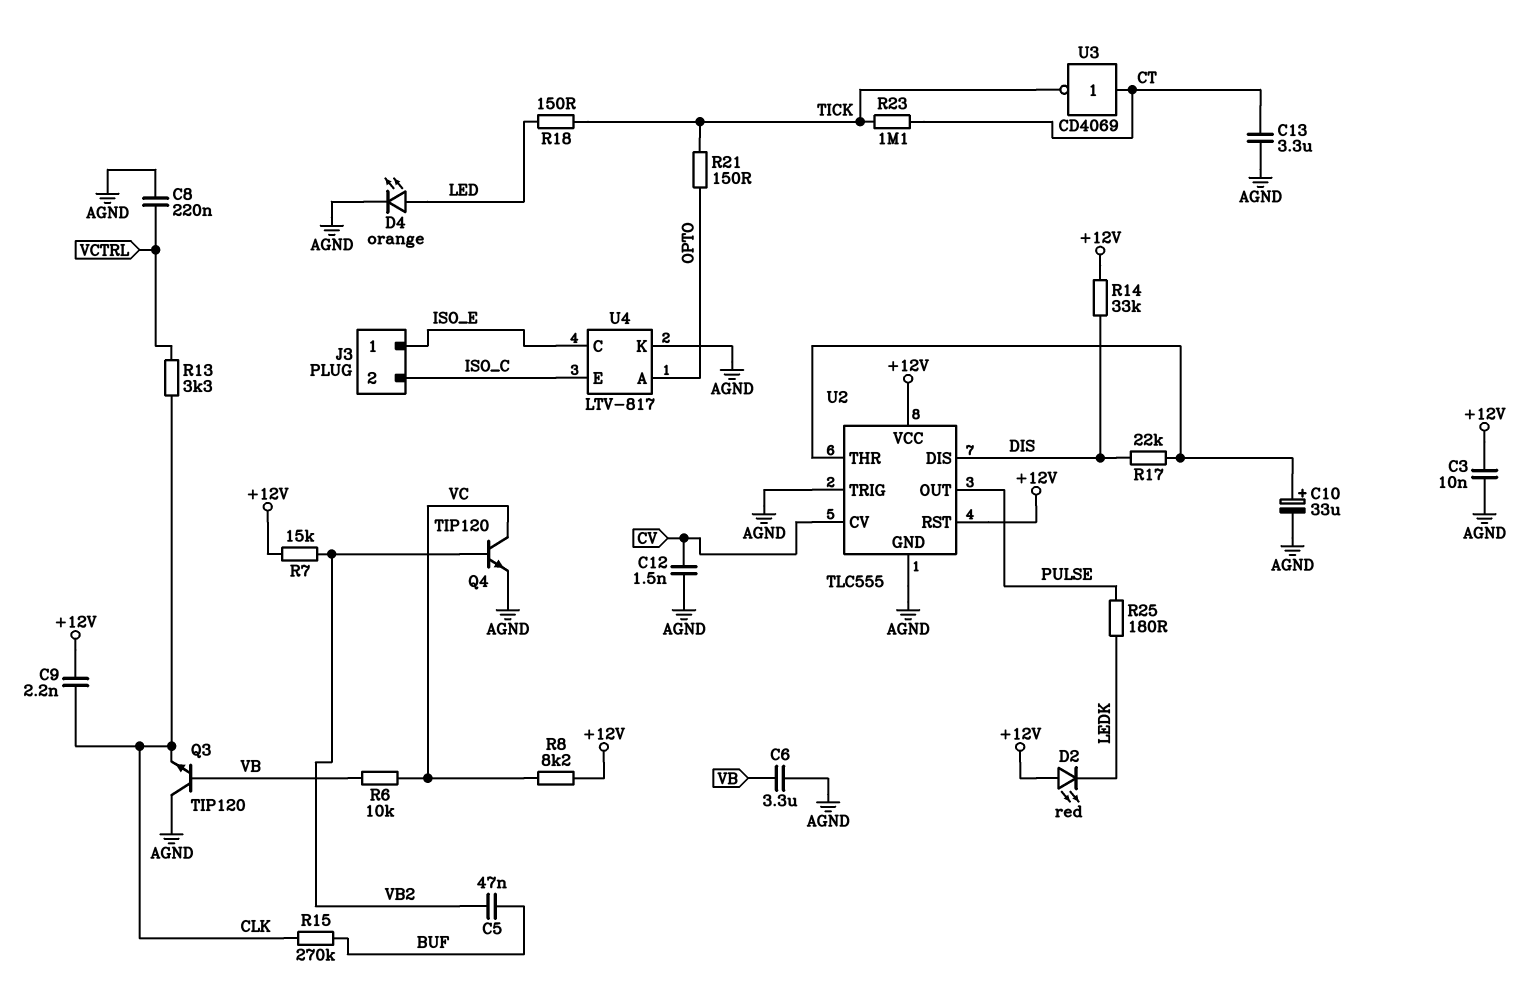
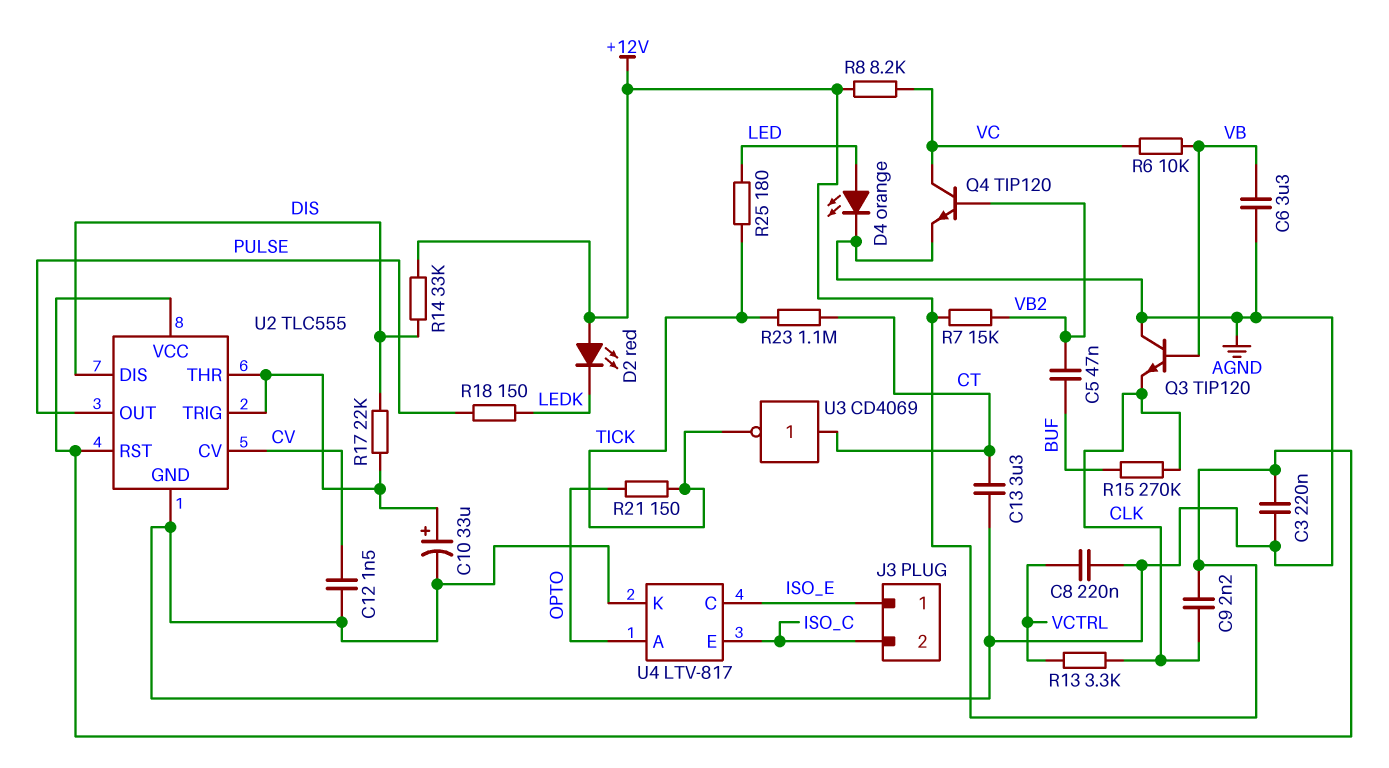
C3: 10nF (+12V, AGND) -> 220nF (+12V, AGND)
R18: 150 (LED, TICK) -> 150 (LEDK, PULSE)
R25: 180 (LEDK, PULSE) -> 180 (LED, TICK)
U2 pin TRIG: AGND -> U2/THR

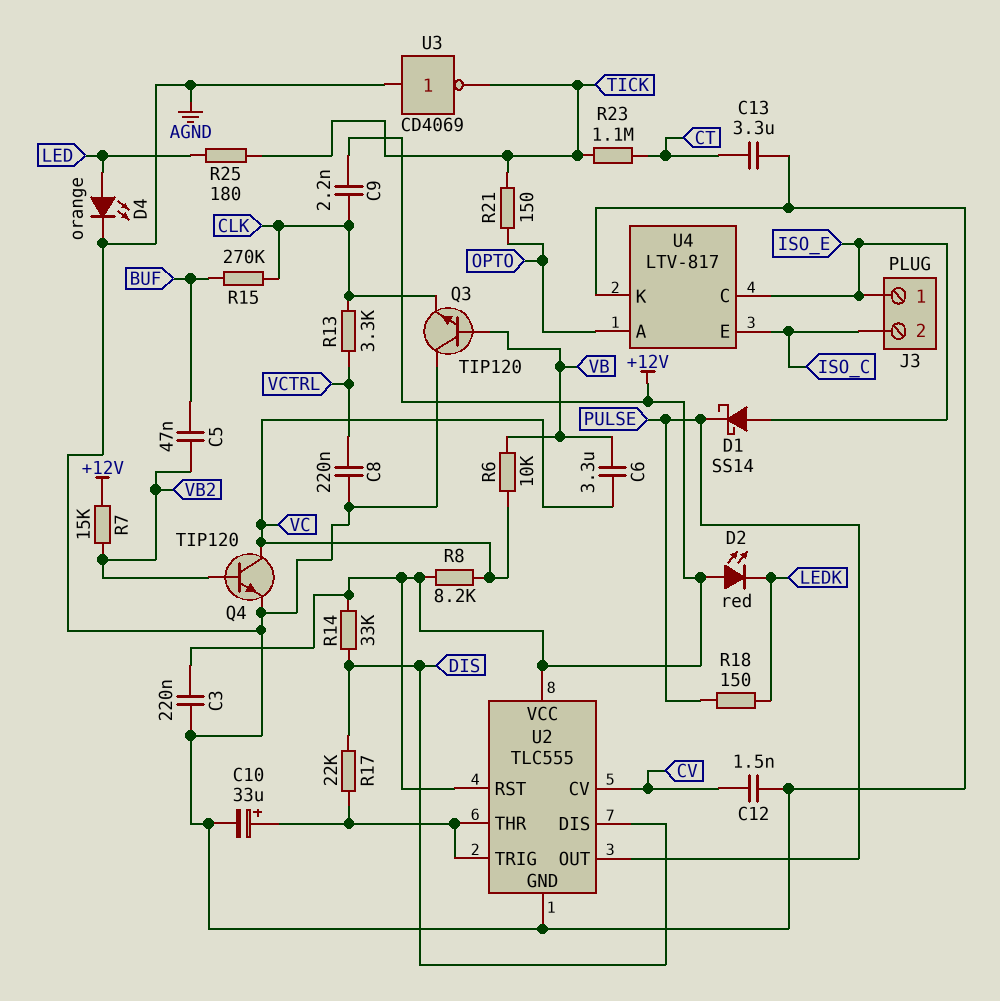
C6: 3.3uF (AGND, VB) -> 3.3uF (VB, VC)
D1: none -> schottky SS14 (A ISO_E, K PULSE)
U3: NOT CD4069 (in CT, out TICK) -> NOT CD4069 (in AGND, out TICK)

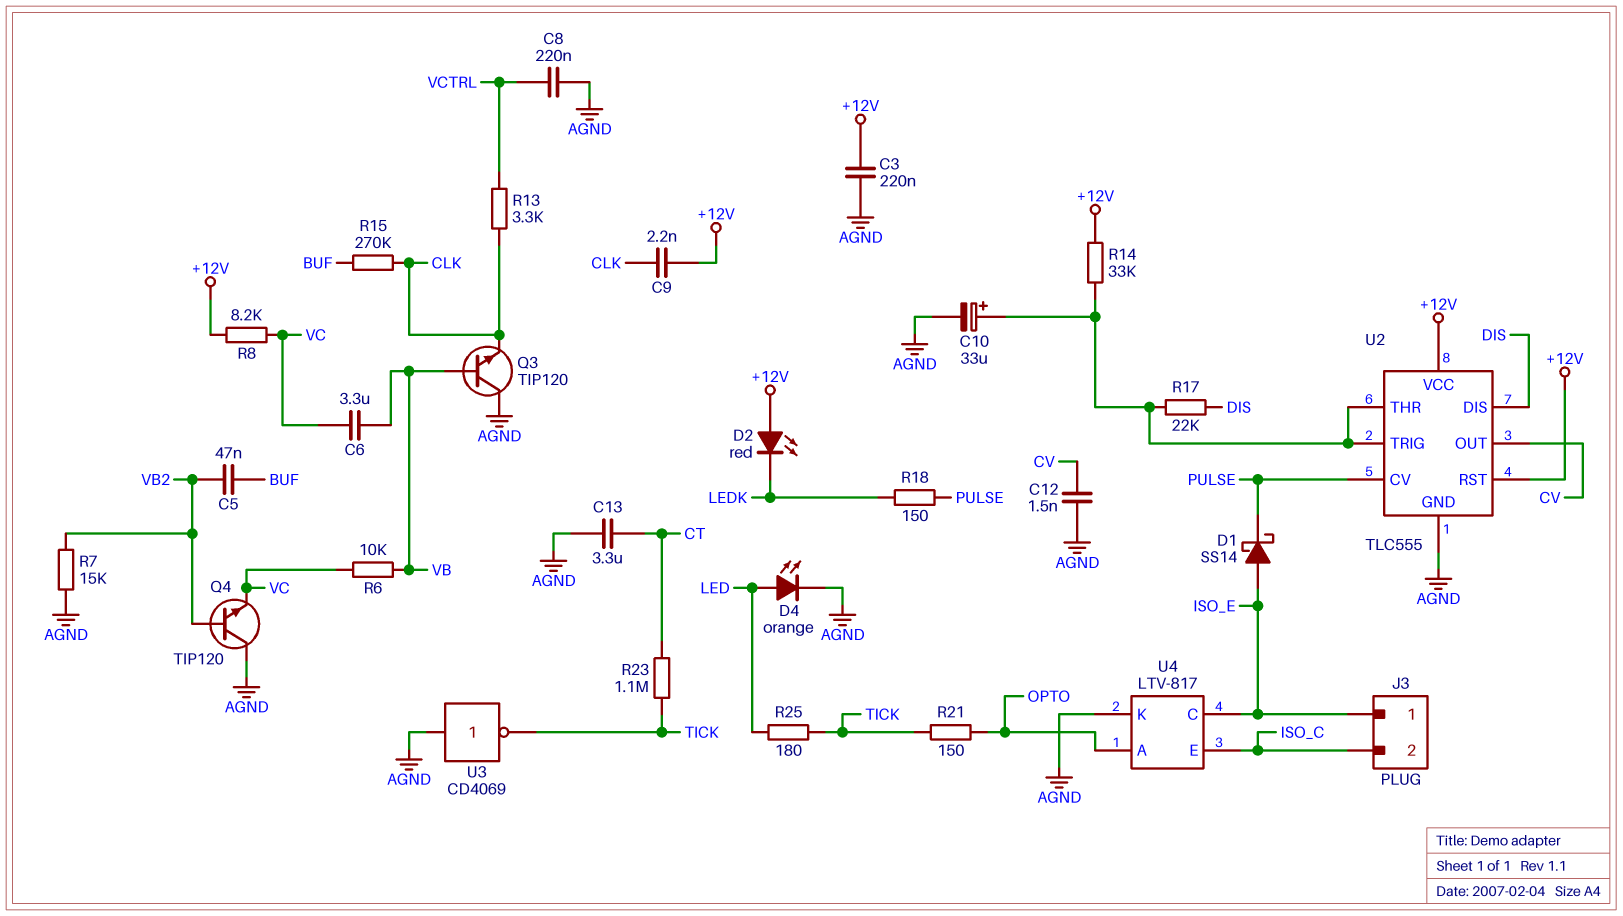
Q4: NPN TIP120 (B VB2, C VC, E AGND) -> NPN TIP120 (B VB2, C AGND, E VC)
R7: 15k (+12V, VB2) -> 15k (AGND, VB2)
R14: 33k (+12V, DIS) -> 33k (+12V, U2/THR)
U2 pin CV: CV -> PULSE
U2 pin OUT: PULSE -> CV

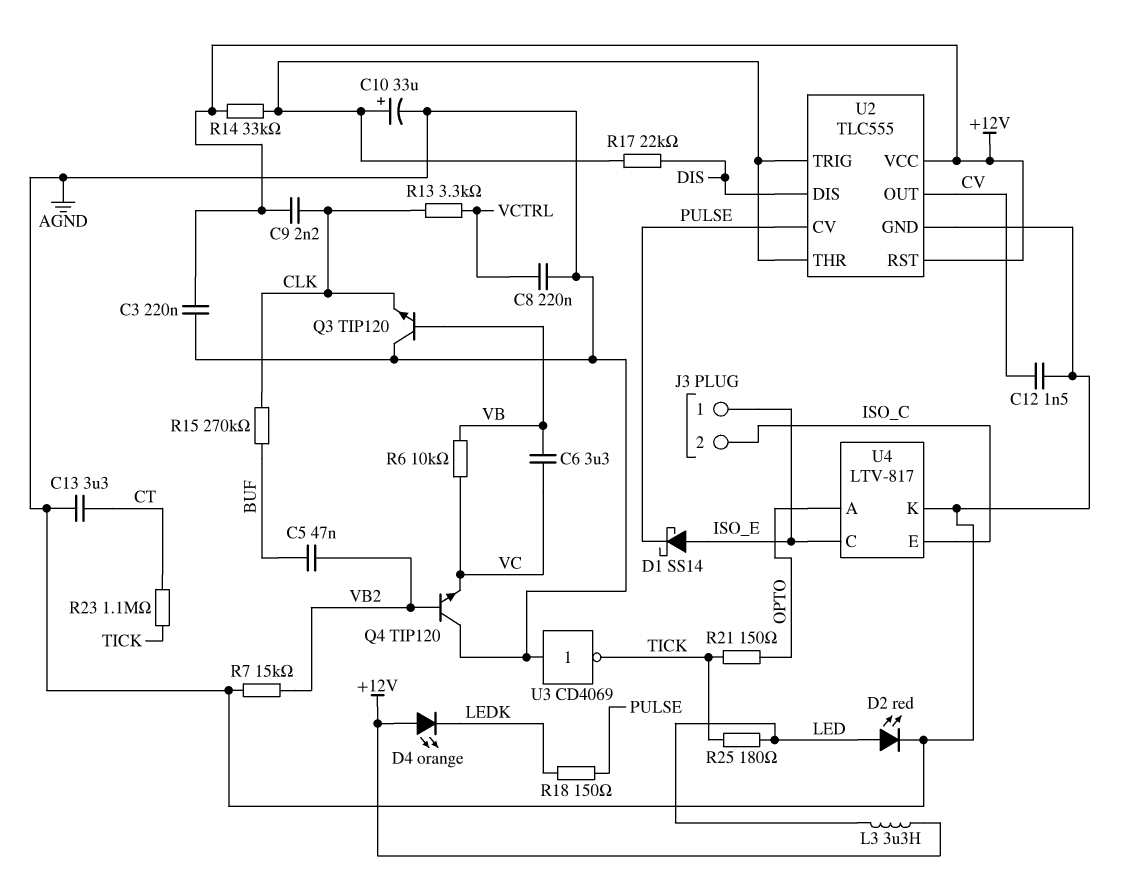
D2: LED red (A +12V, K LEDK) -> LED red (A LED, K AGND)
D4: LED orange (A LED, K AGND) -> LED orange (A +12V, K LEDK)
L3: none -> 3.3uH (+12V, LED)
R8: 8.2k (+12V, VC) -> none

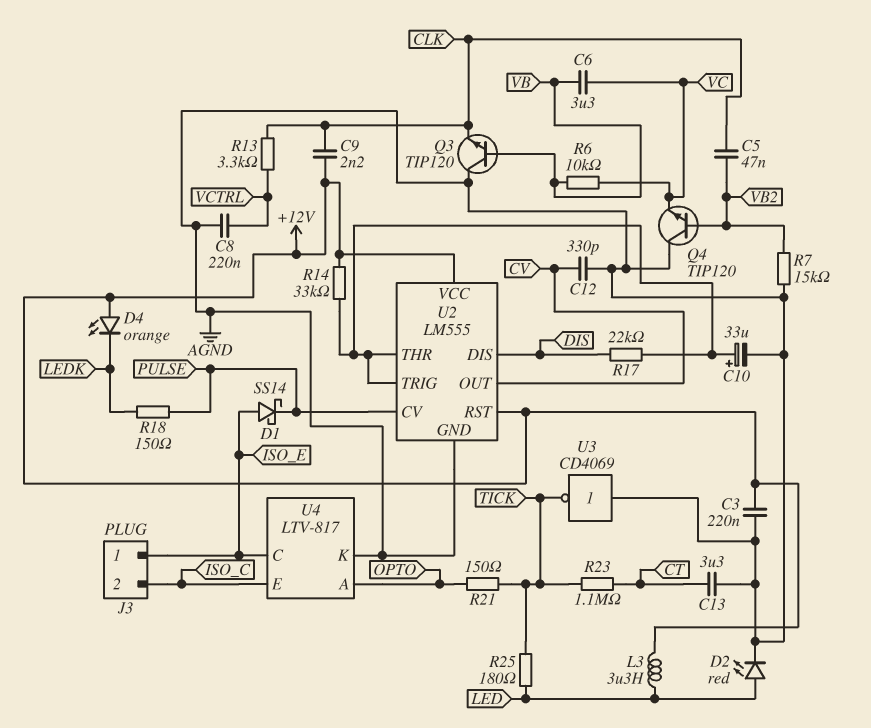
C5: 47nF (BUF, VB2) -> 47nF (CLK, VB2)
C12: 1.5nF (AGND, CV) -> 330pF (AGND, CV)
R15: 270k (BUF, CLK) -> none
U2: TLC555 -> LM555

